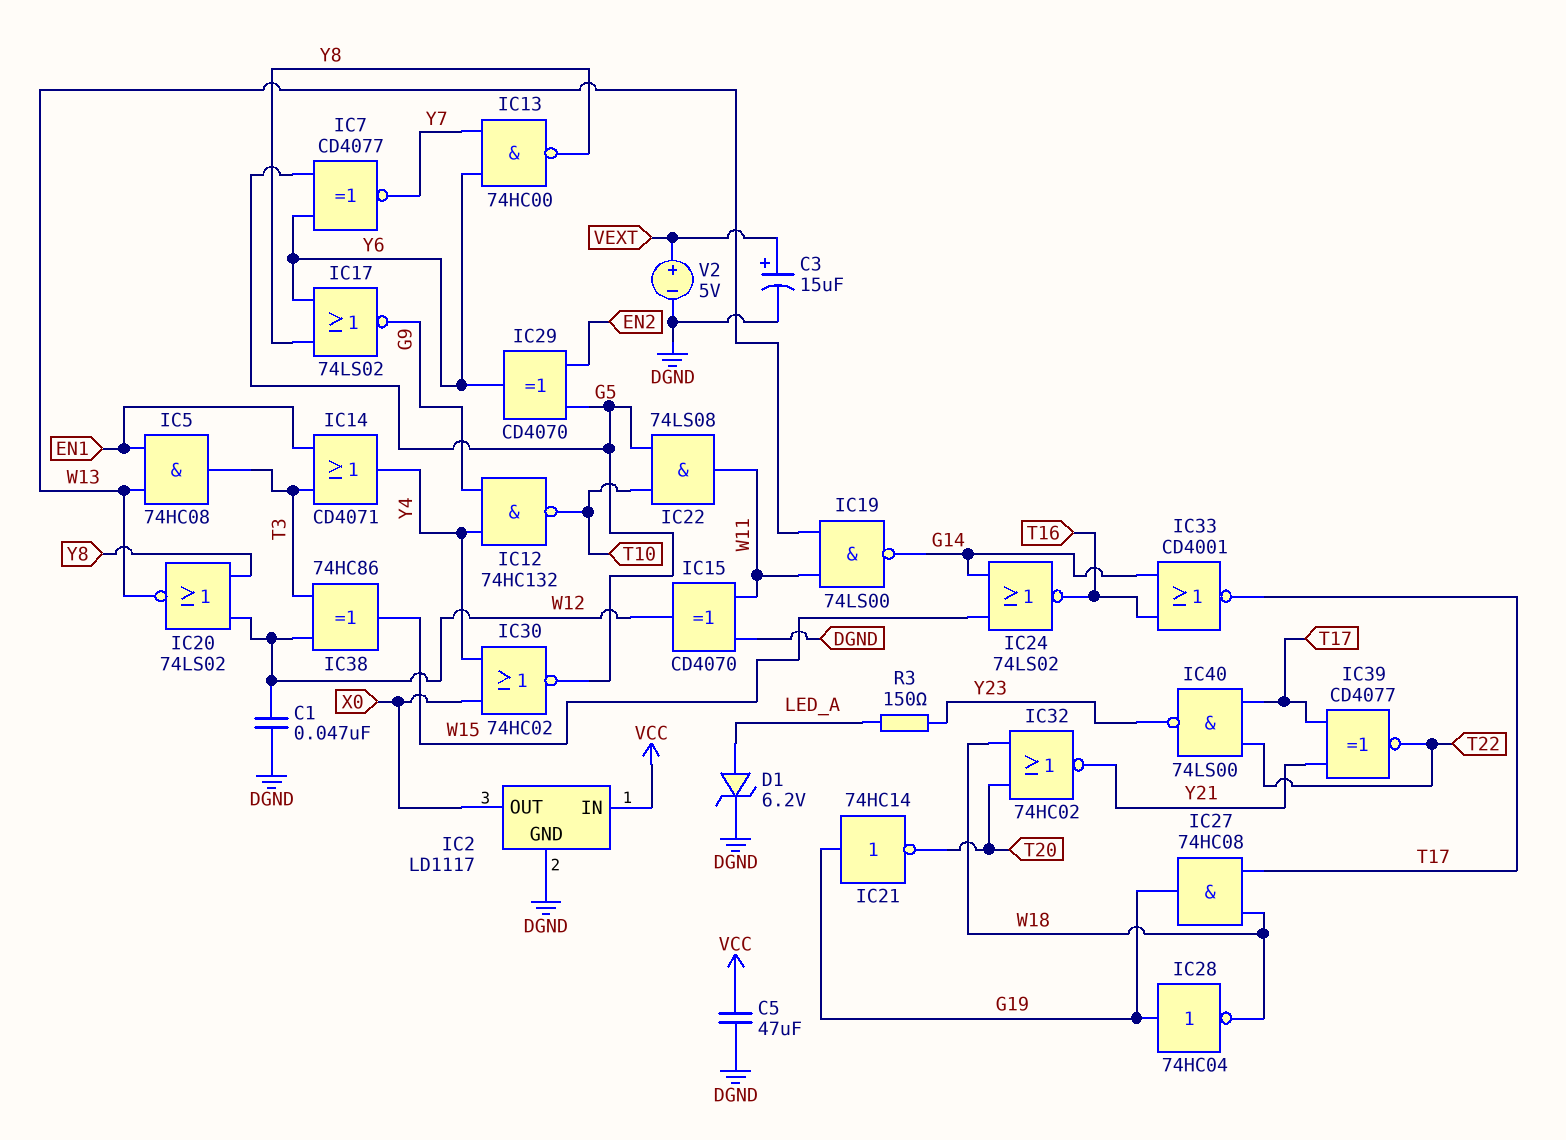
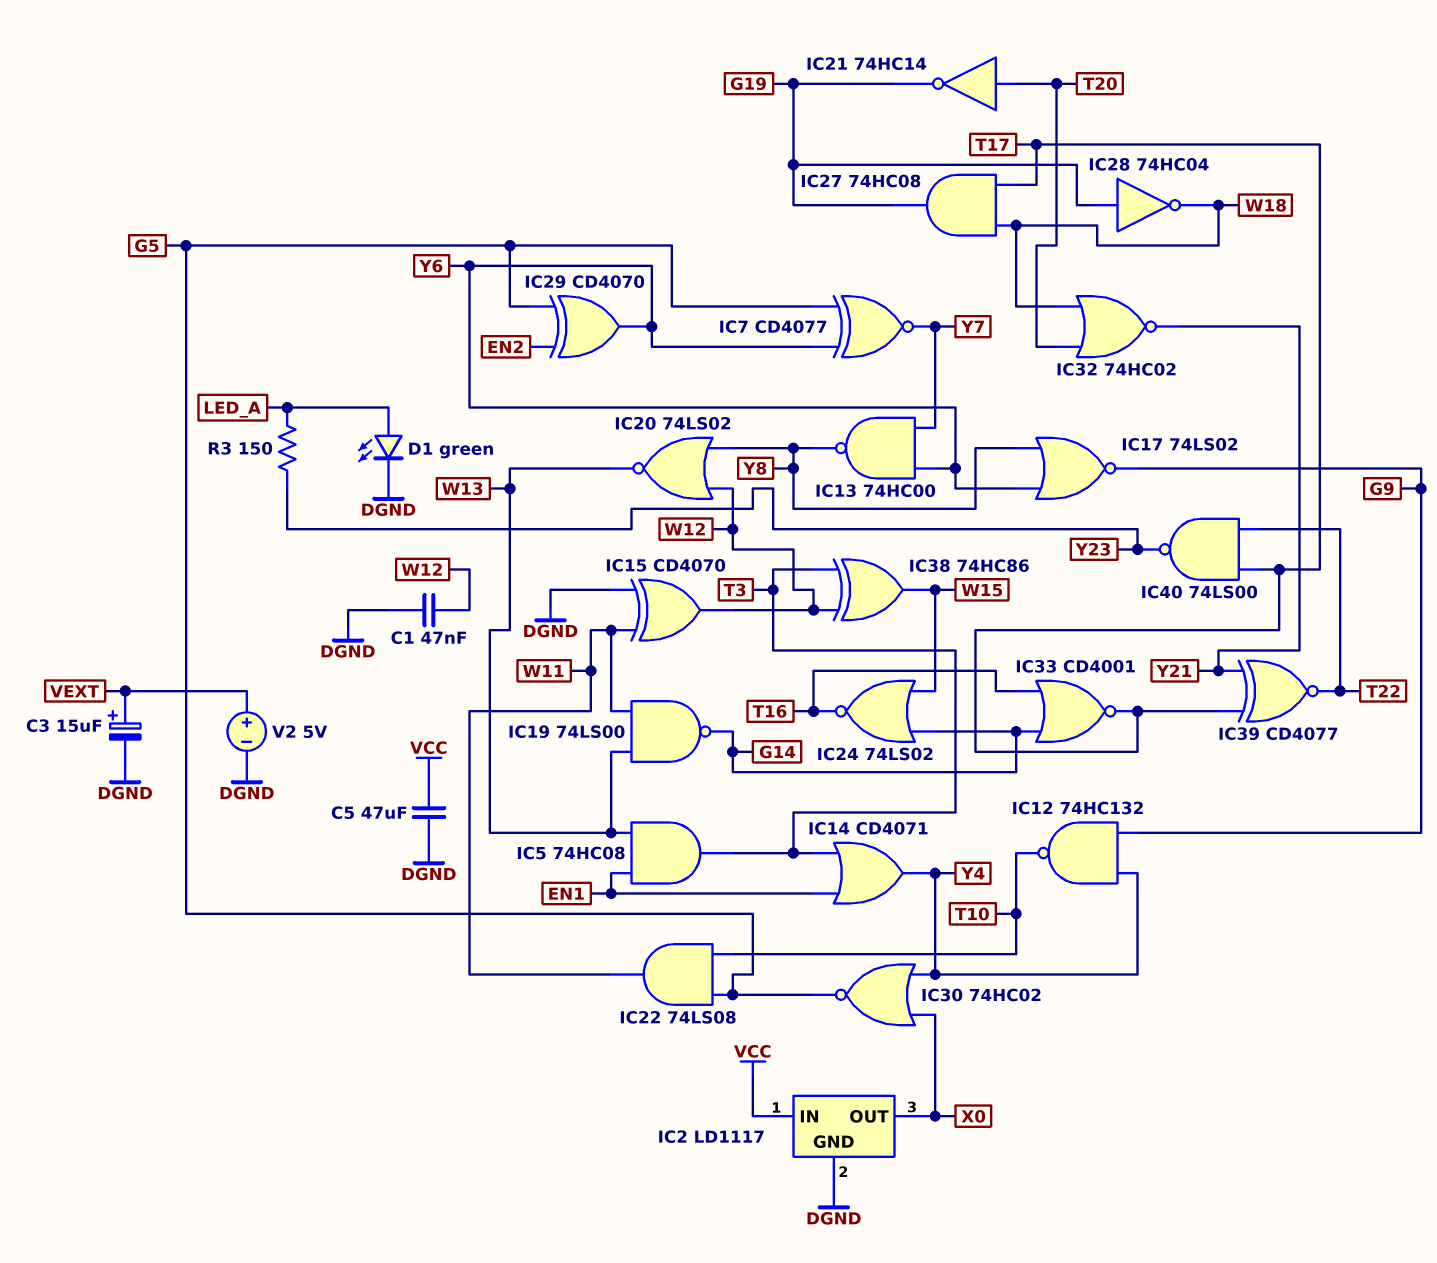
D1: zener 6.2V (A LED_A, K DGND) -> LED green (A LED_A, K DGND)
IC21: NOT 74HC14 (in G19, out T20) -> NOT 74HC14 (in T20, out G19)

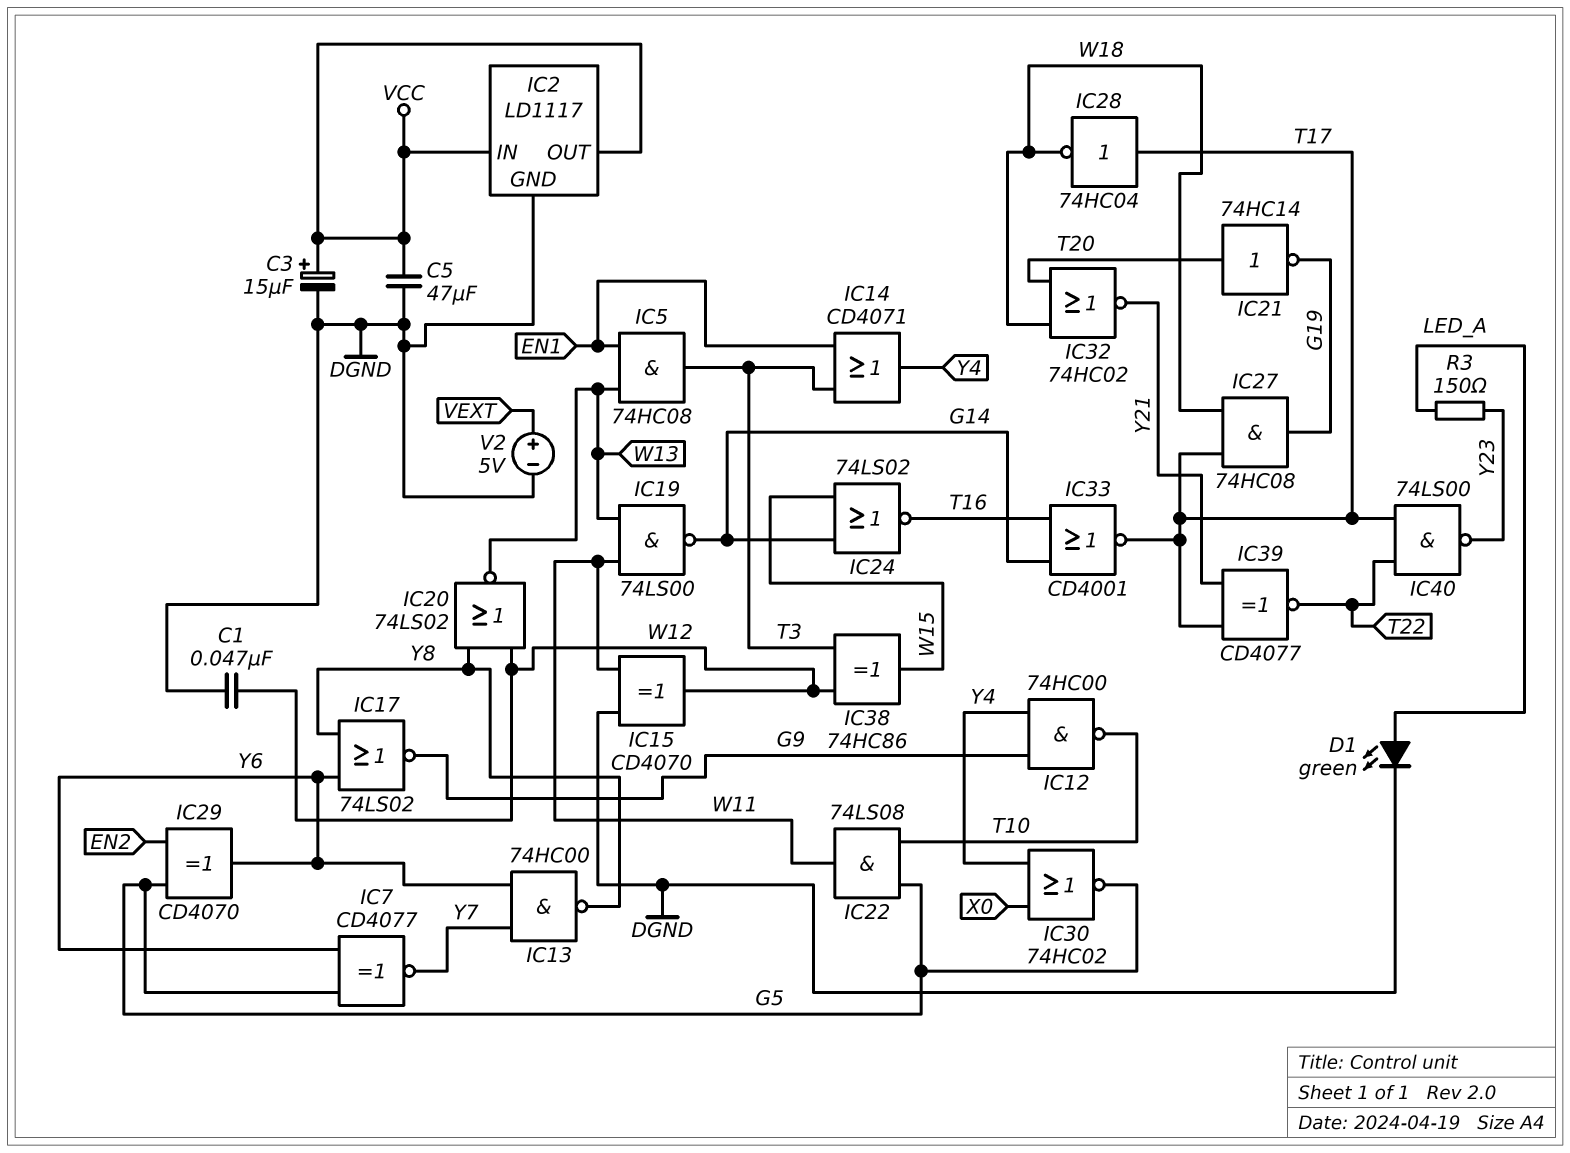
C3: 15uF (plus VEXT, minus DGND) -> 15uF (plus VCC, minus DGND)
IC2 pin OUT: X0 -> VCC
IC12: NAND 74HC132 (in G9, in Y4, out T10) -> NAND 74HC00 (in G9, in Y4, out T10)
IC28: NOT 74HC04 (in G19, out W18) -> NOT 74HC04 (in T17, out W18)

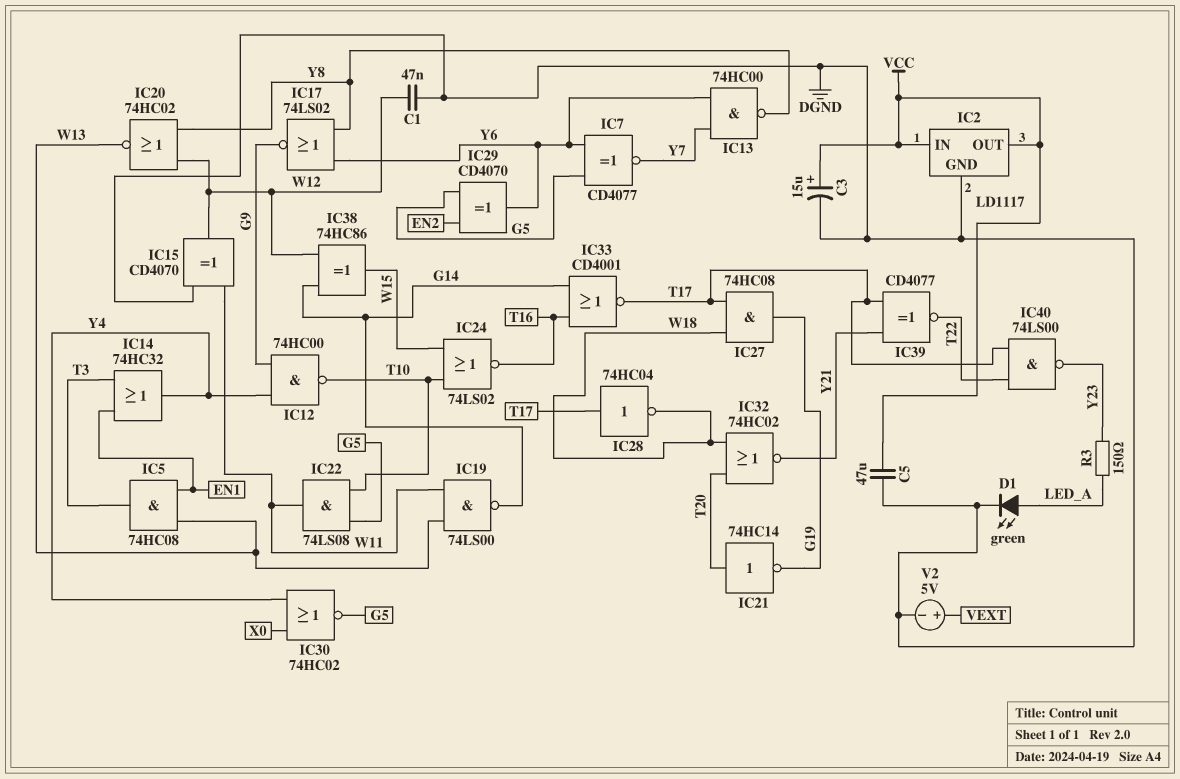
IC14: OR CD4071 (in EN1, in T3, out Y4) -> OR 74HC32 (in EN1, in T3, out Y4)
IC20: NOR 74LS02 (in W12, in Y8, out W13) -> NOR 74HC02 (in W12, in Y8, out W13)
IC24: NOR 74LS02 (in G14, in W15, out T16) -> NOR 74LS02 (in T10, in W15, out T16)
IC38: XOR 74HC86 (in T3, in W12, out W15) -> XOR 74HC86 (in G14, in W12, out W15)

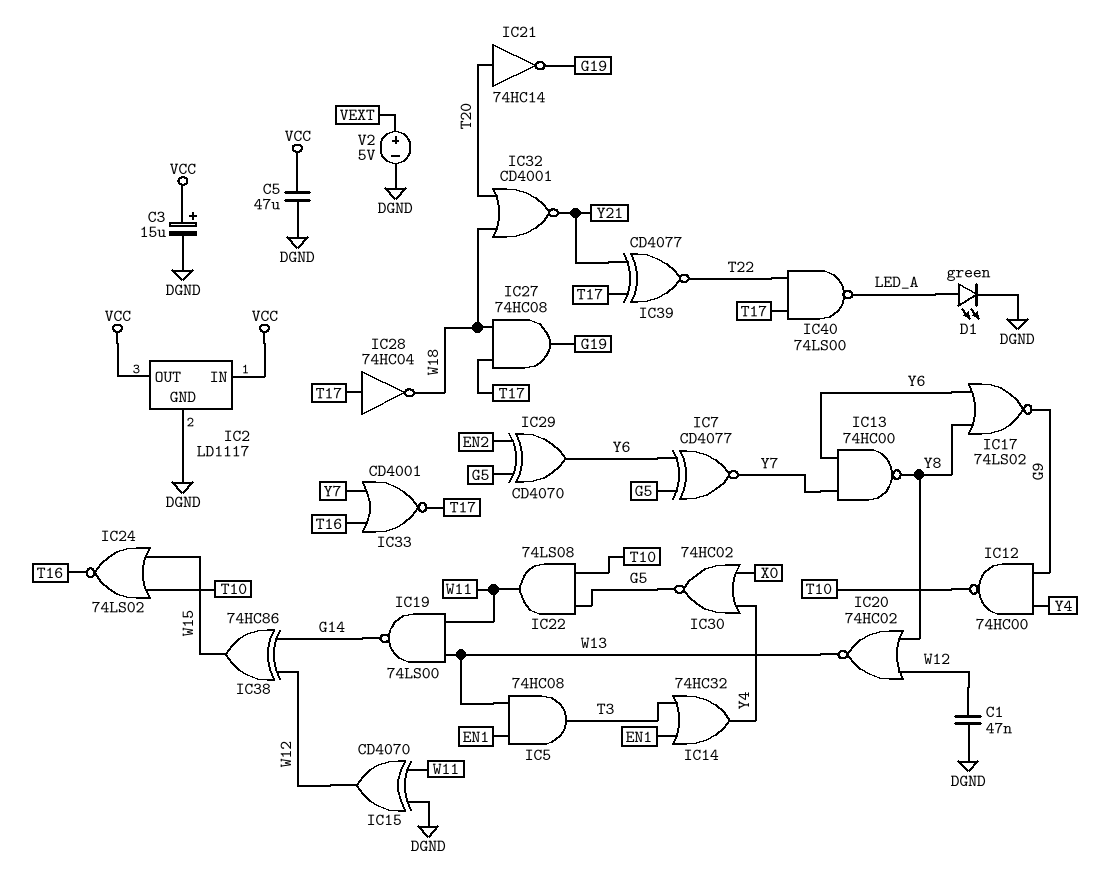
IC32: NOR 74HC02 (in T20, in W18, out Y21) -> NOR CD4001 (in T20, in W18, out Y21)
IC33: NOR CD4001 (in G14, in T16, out T17) -> NOR CD4001 (in T16, in Y7, out T17)
IC40: NAND 74LS00 (in T17, in T22, out Y23) -> NAND 74LS00 (in T17, in T22, out LED_A)
R3: 150 (LED_A, Y23) -> none

